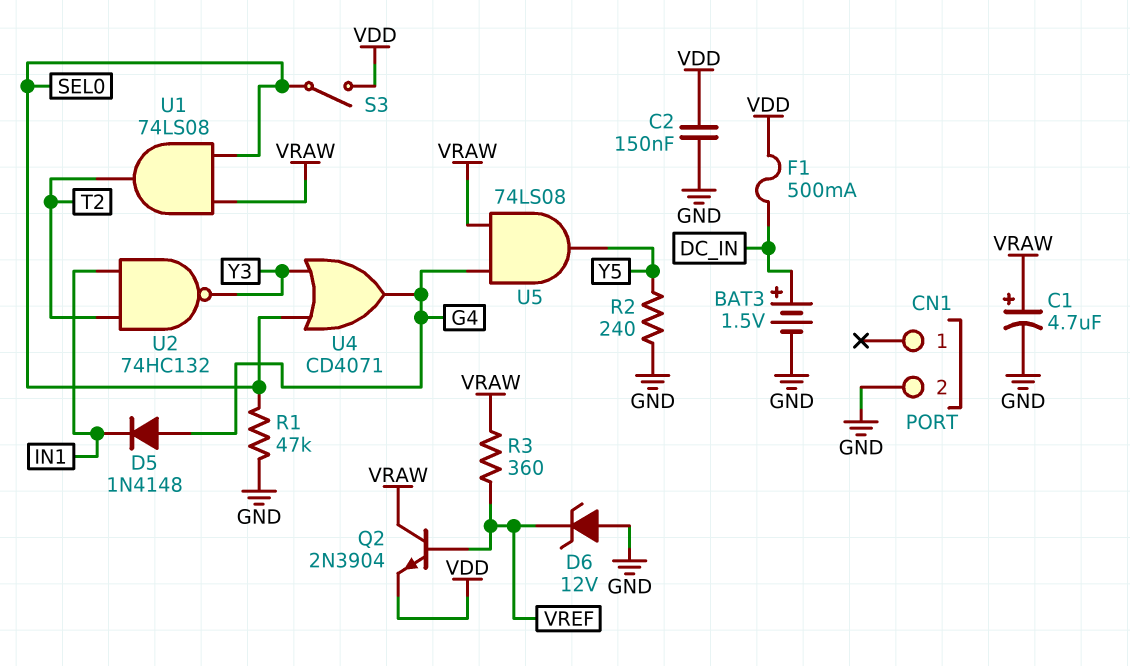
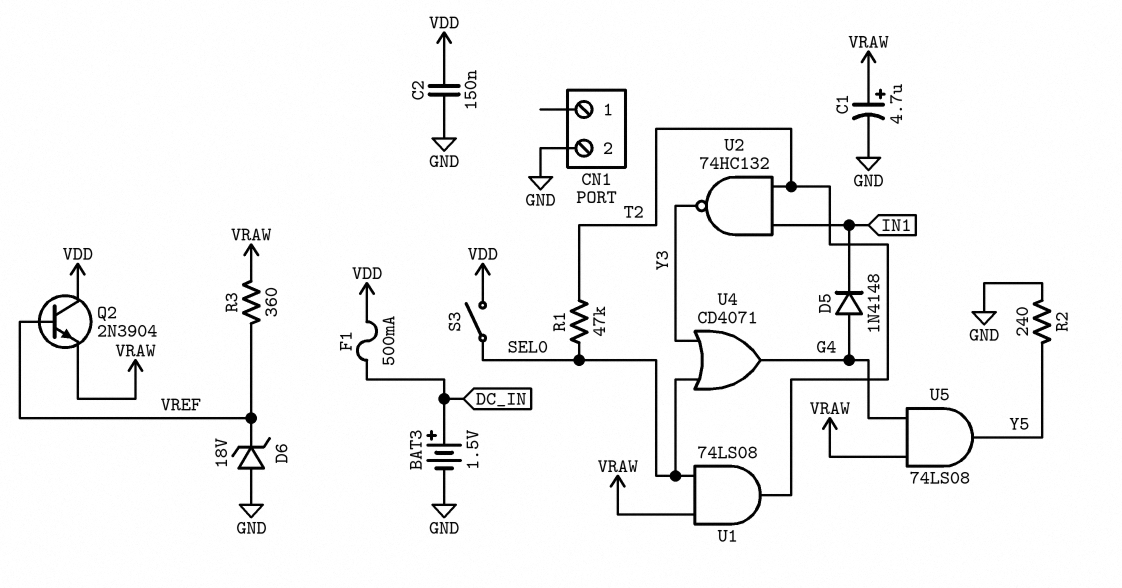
D6: zener 12V (A GND, K VREF) -> zener 18V (A GND, K VREF)
Q2: NPN 2N3904 (B VREF, C VRAW, E VDD) -> NPN 2N3904 (B VREF, C VDD, E VRAW)
R1: 47k (GND, SEL0) -> 47k (SEL0, T2)

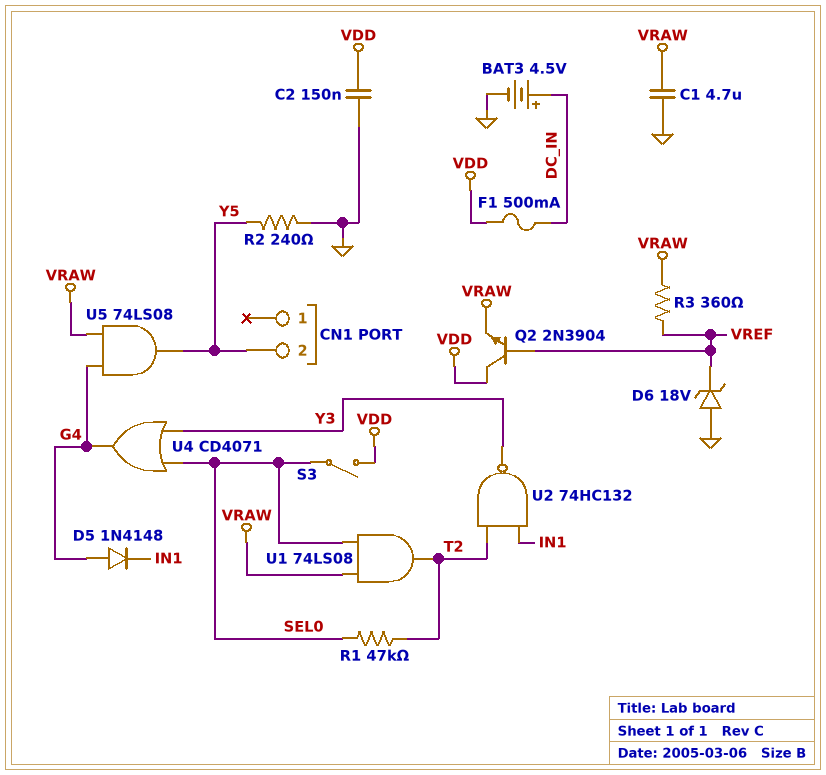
BAT3: 1.5V (plus DC_IN, minus GND) -> 4.5V (plus DC_IN, minus GND)
C1: 4.7uF (plus VRAW, minus GND) -> 4.7uF (GND, VRAW)
CN1 pin 2: GND -> Y5

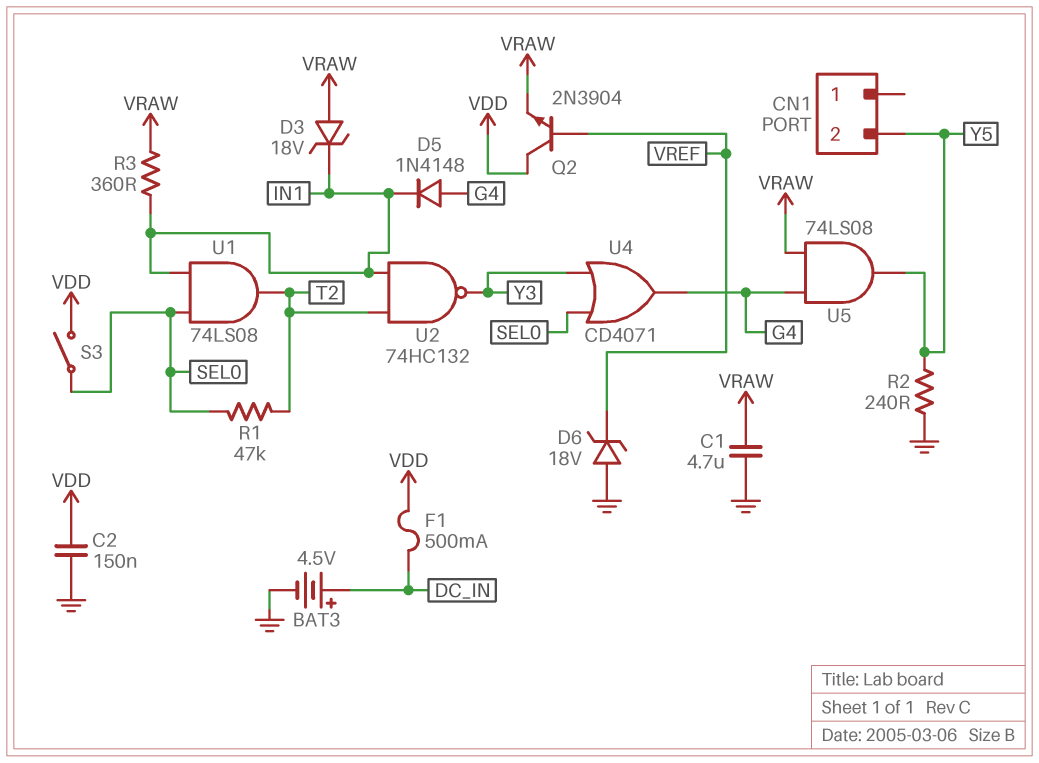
D3: none -> zener 18V (A VRAW, K IN1)
R3: 360 (VRAW, VREF) -> 360 (IN1, VRAW)
U1: AND 74LS08 (in SEL0, in VRAW, out T2) -> AND 74LS08 (in IN1, in SEL0, out T2)

